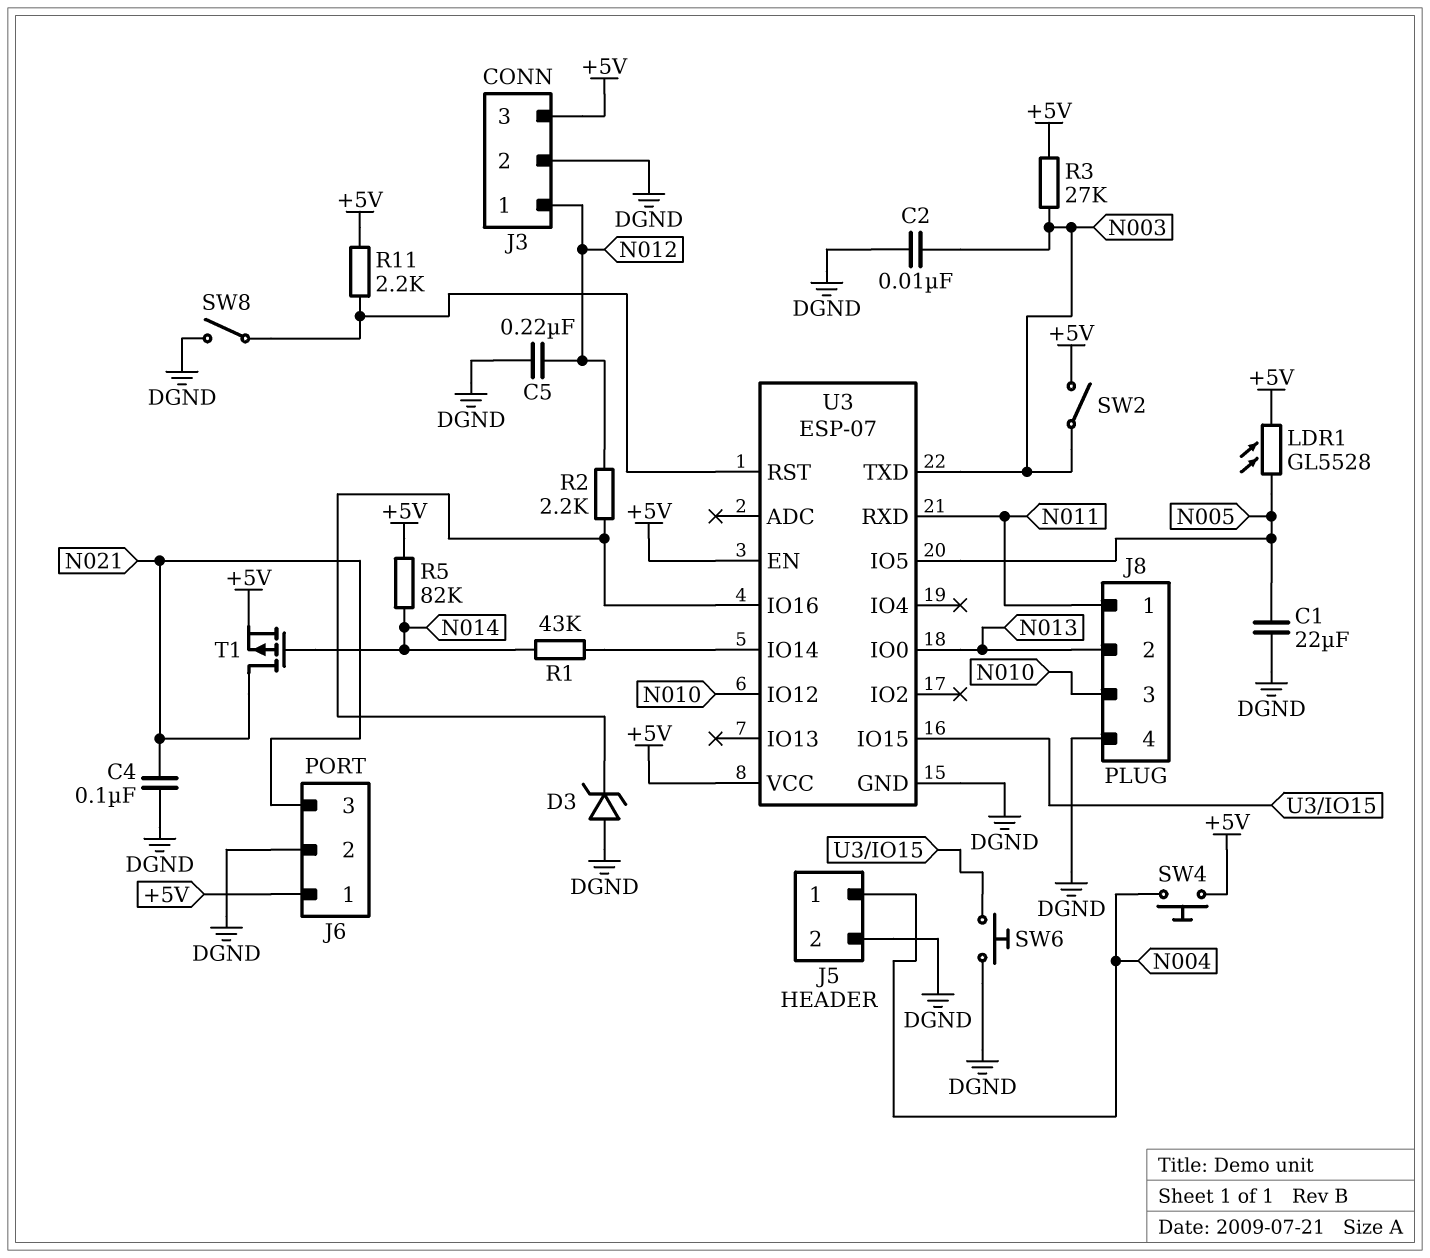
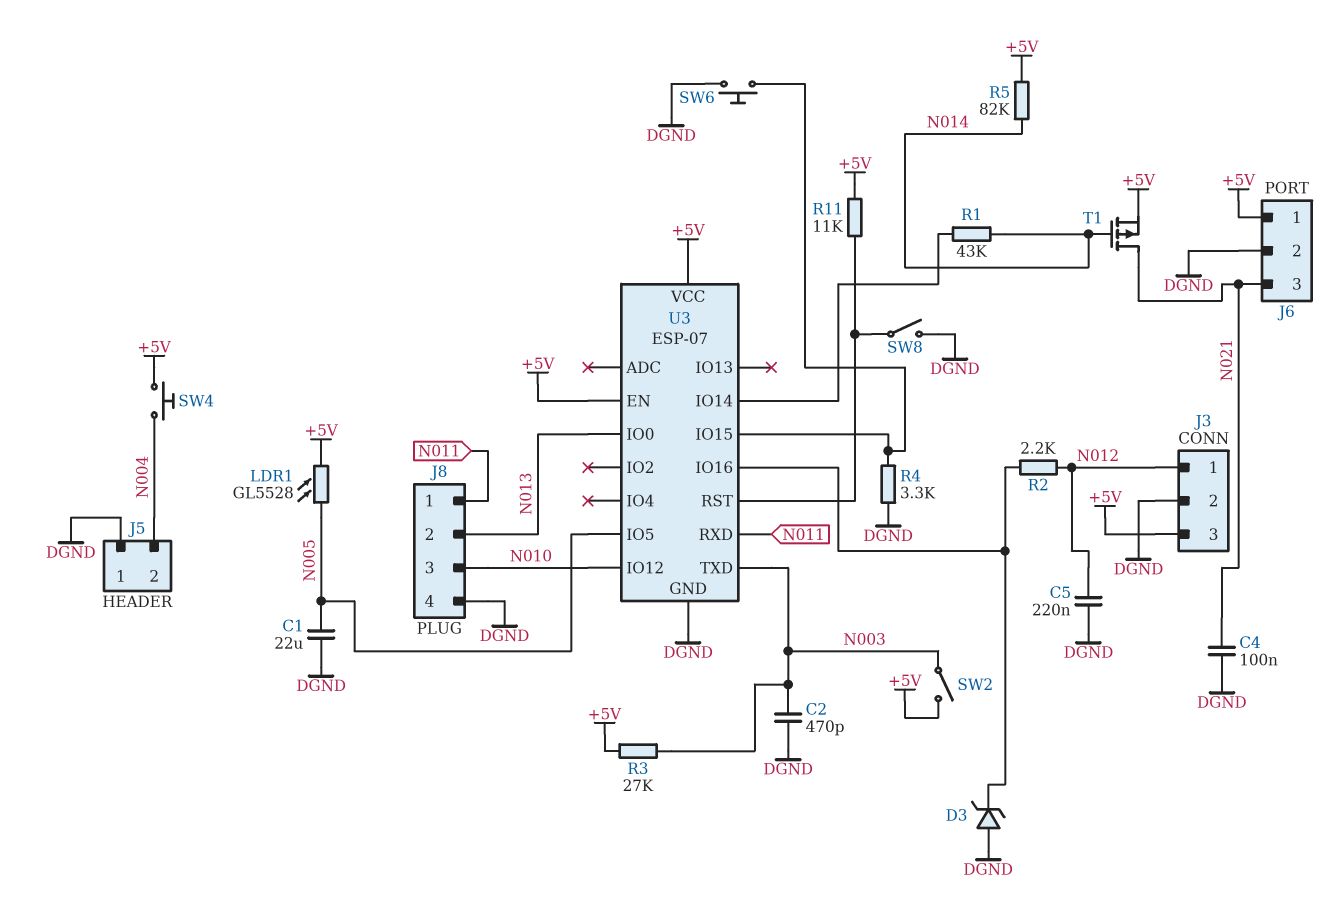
C2: 10nF (DGND, N003) -> 470pF (DGND, N003)
J5 pin 1: N004 -> DGND
J5 pin 2: DGND -> N004
R4: none -> 3.3k (DGND, U3/IO15)
R11: 2.2k (+5V, U3/RST) -> 11k (+5V, U3/RST)

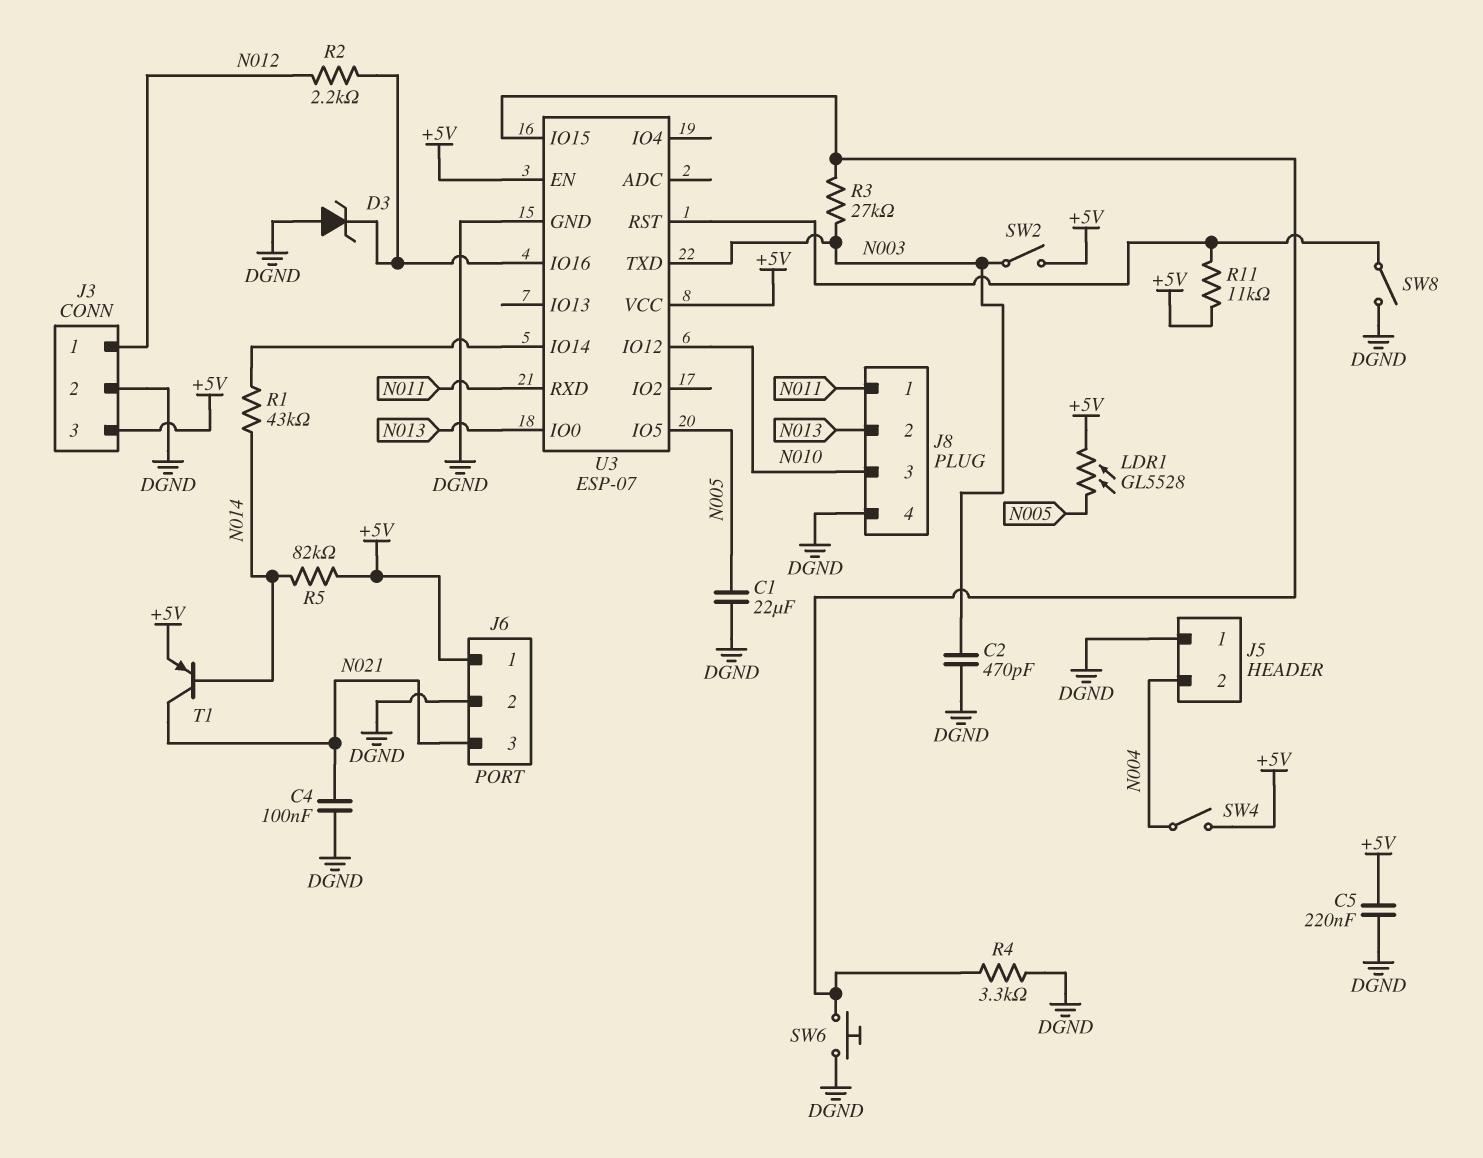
C5: 220nF (DGND, N012) -> 220nF (+5V, DGND)
R3: 27k (+5V, N003) -> 27k (N003, U3/IO15)
SW4: button (+5V, N004) -> switch (+5V, N004)
T1: PMOS (G N014, D N021, S +5V) -> PNP (B N014, C N021, E +5V)

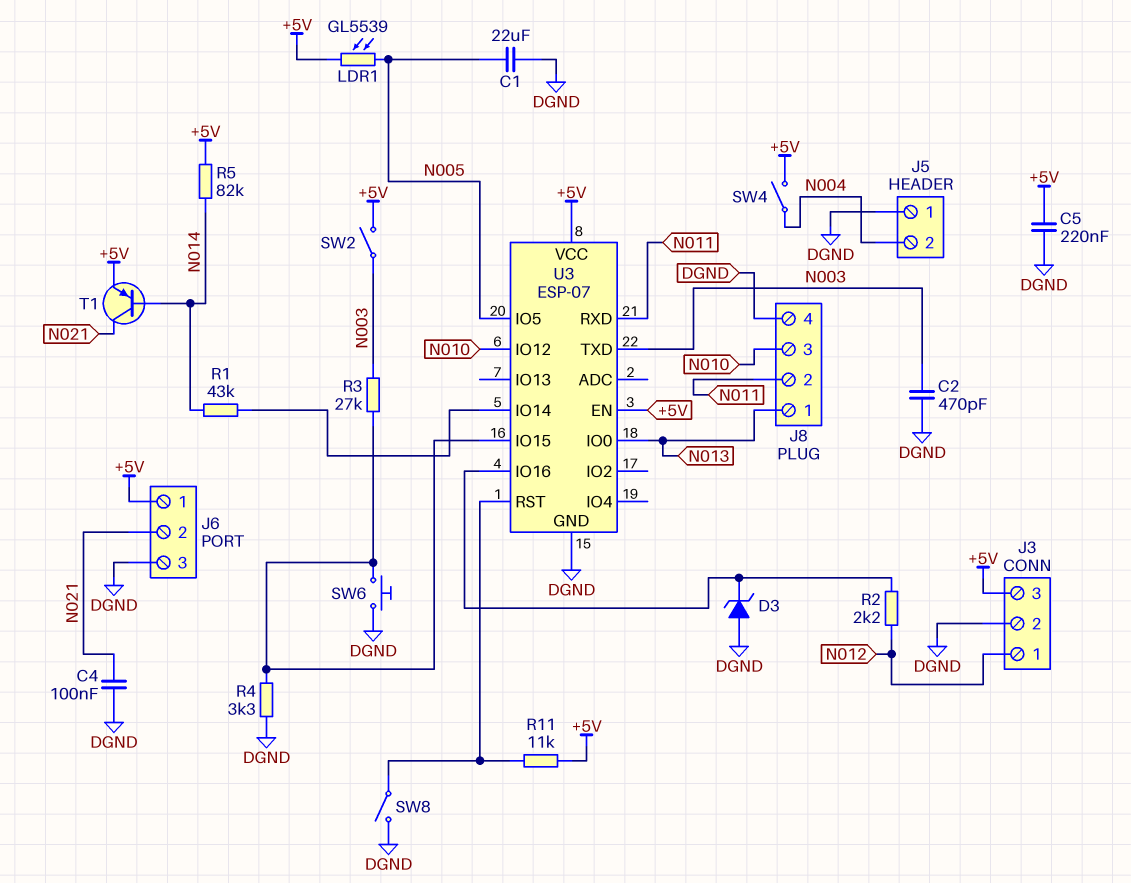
J6 pin 2: DGND -> N021
J6 pin 3: N021 -> DGND
J8 pin 1: N011 -> N013
J8 pin 2: N013 -> N011
LDR1: GL5528 (+5V, N005) -> GL5539 (+5V, N005)

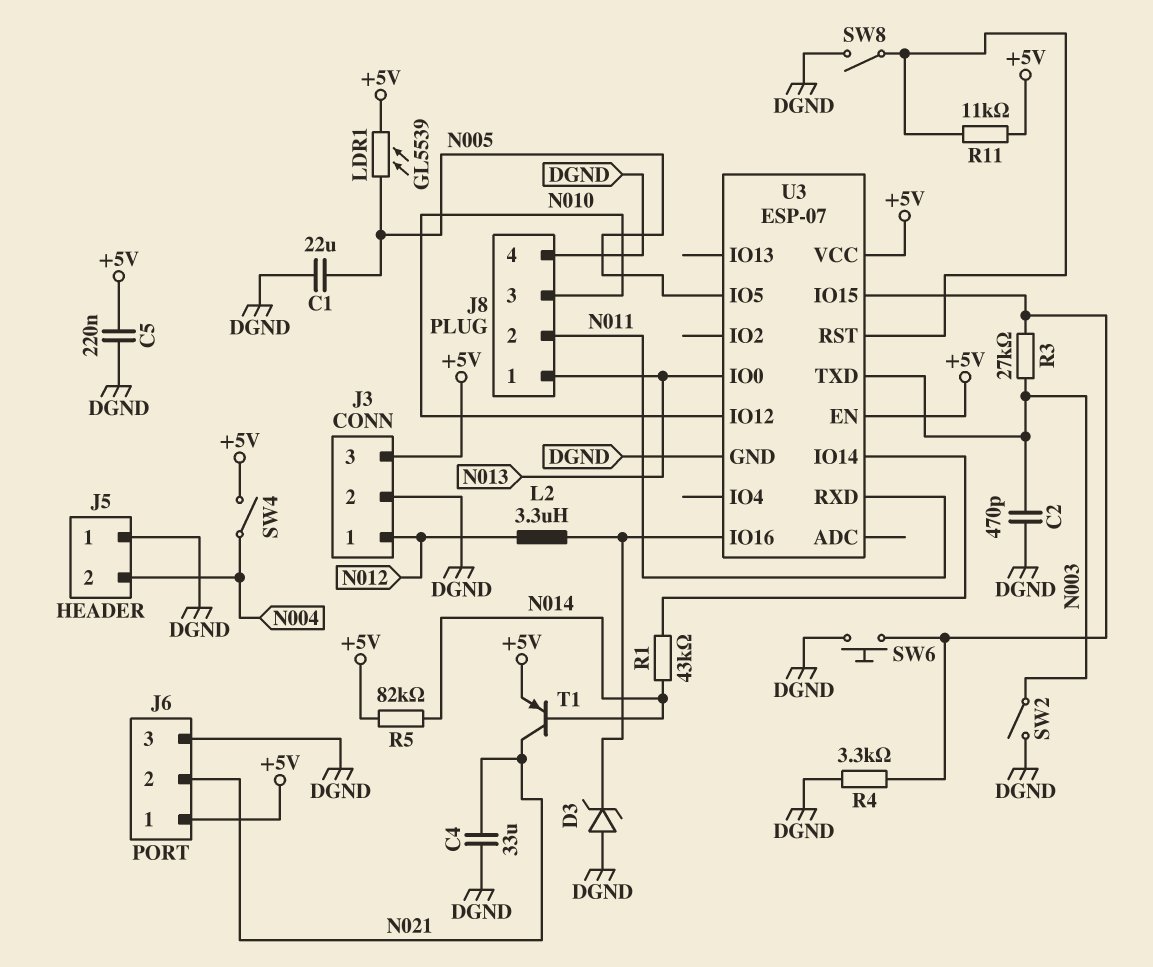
C4: 100nF (DGND, N021) -> 33uF (DGND, N021)
L2: none -> 3.3uH (N012, U3/IO16)
R2: 2.2k (N012, U3/IO16) -> none
SW2: switch (+5V, N003) -> switch (DGND, N003)

